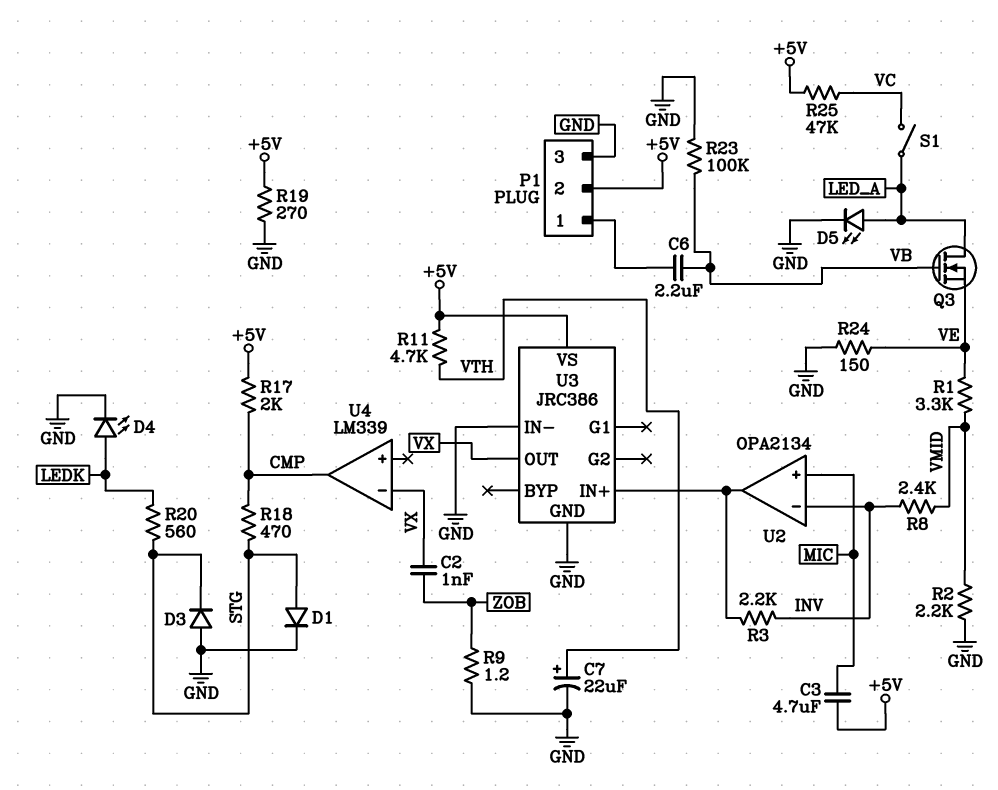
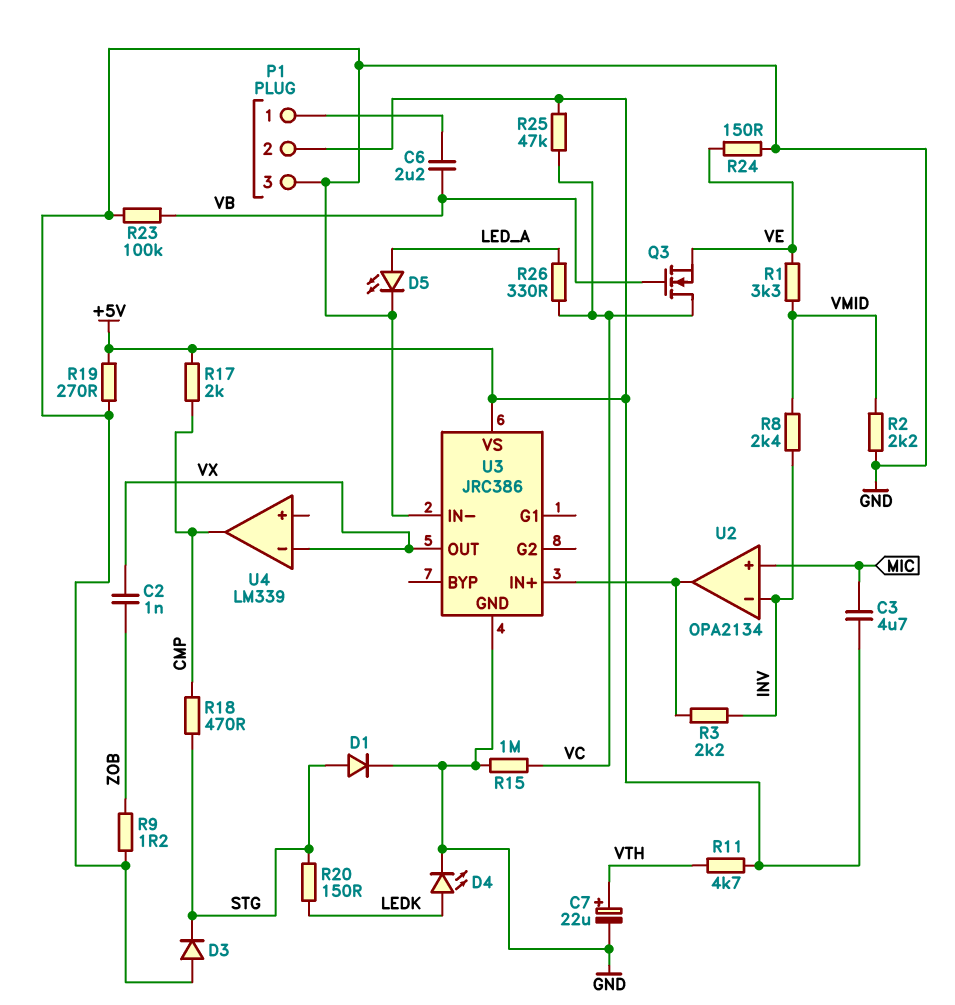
Q3: NMOS (G VB, D LED_A, S VE) -> NMOS (G VB, D VC, S VE)
R15: none -> 1M (GND, VC)
R20: 560 (LEDK, STG) -> 150 (LEDK, STG)
R26: none -> 330 (LED_A, VC)
S1: switch (LED_A, VC) -> none

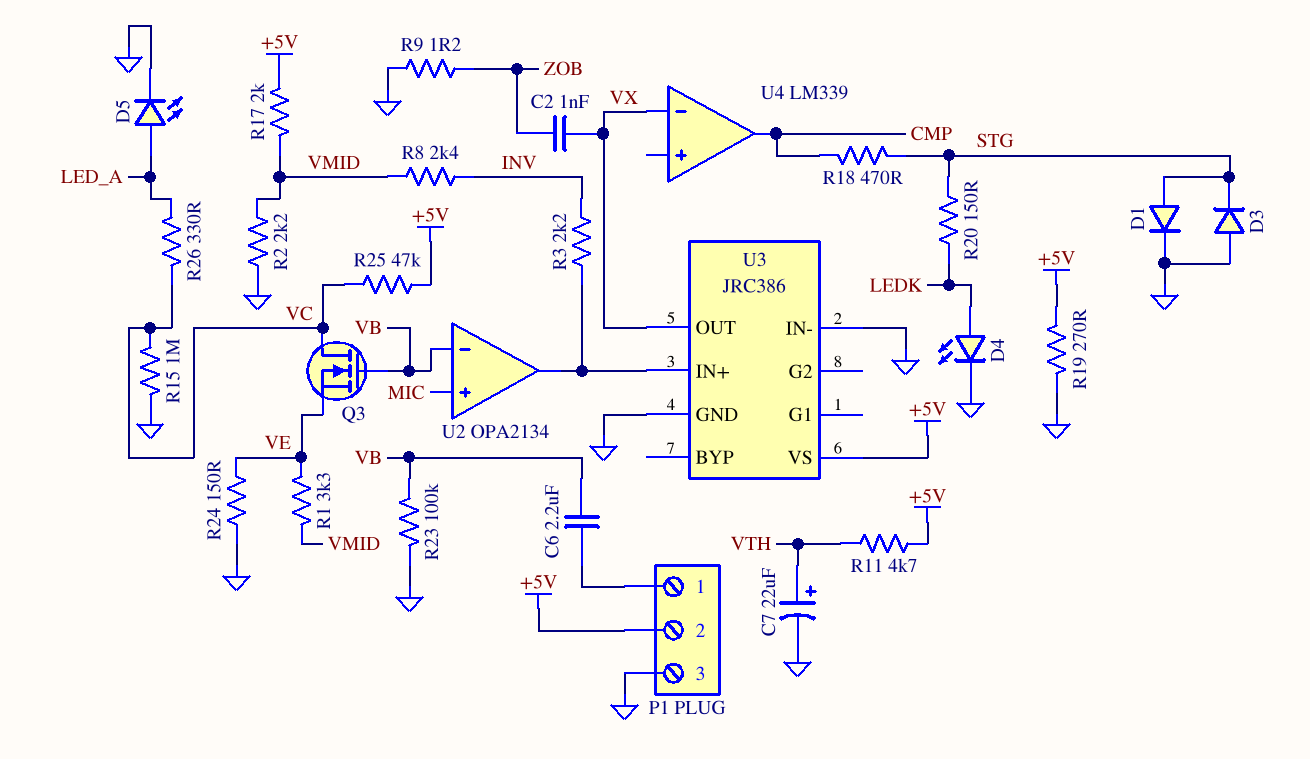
C3: 4.7uF (+5V, MIC) -> none
R17: 2k (+5V, CMP) -> 2k (+5V, VMID)
U2 pin in-: INV -> VB

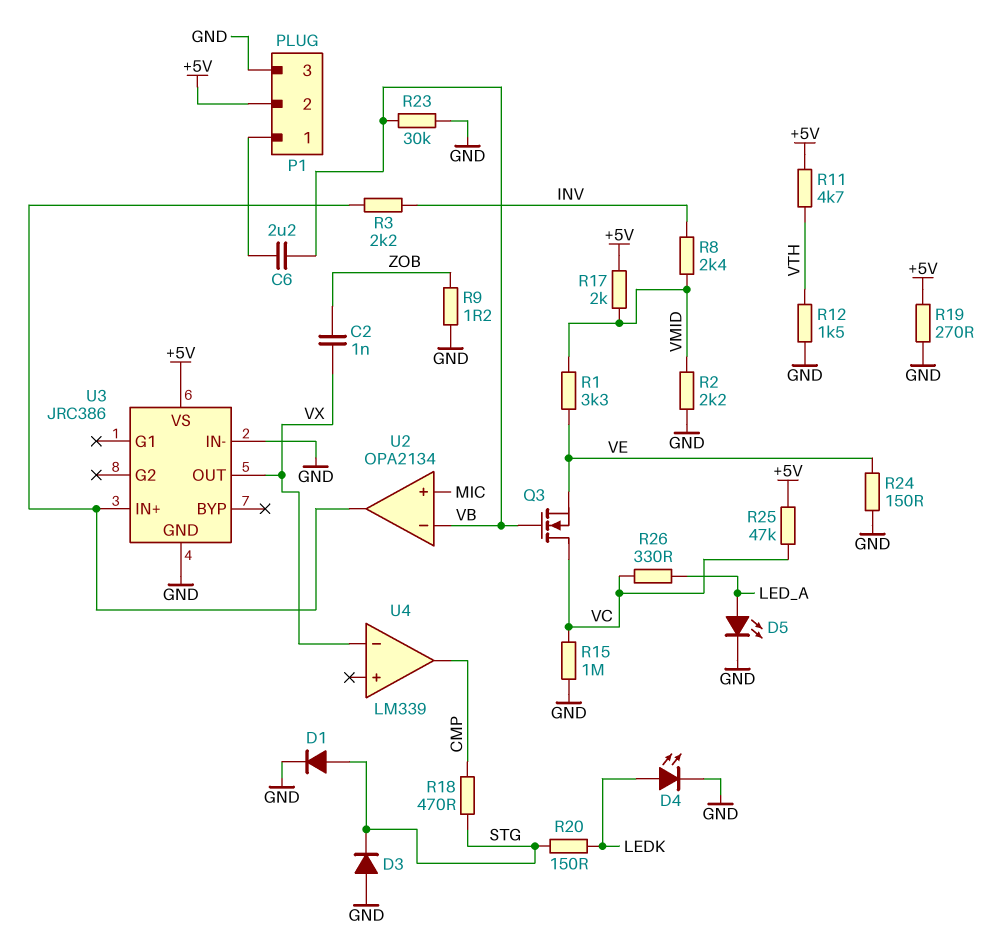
C7: 22uF (plus VTH, minus GND) -> none
R12: none -> 1.5k (GND, VTH)
R23: 100k (GND, VB) -> 30k (GND, VB)

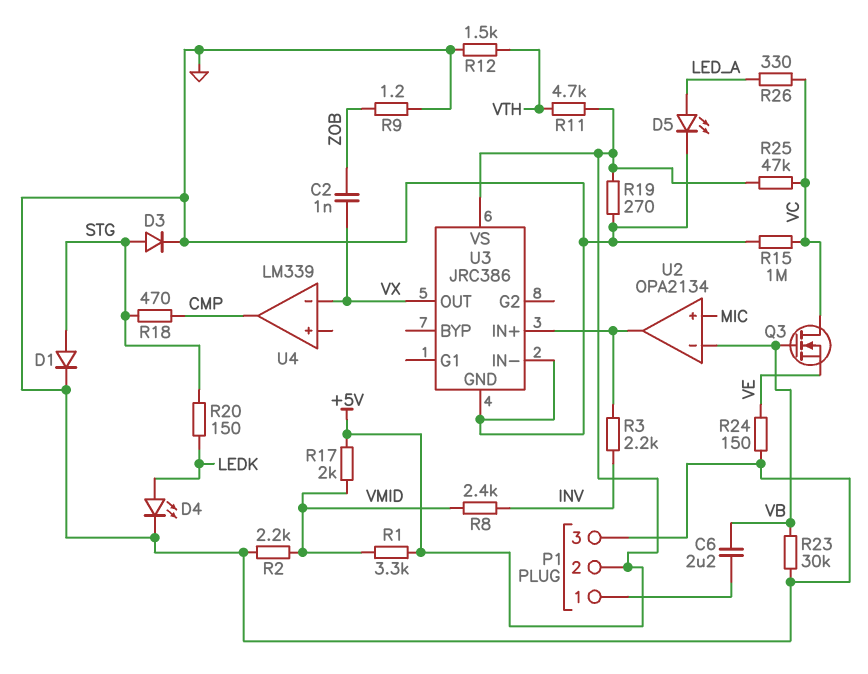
D3: diode (A GND, K STG) -> diode (A STG, K GND)
R1: 3.3k (VE, VMID) -> 3.3k (+5V, VMID)

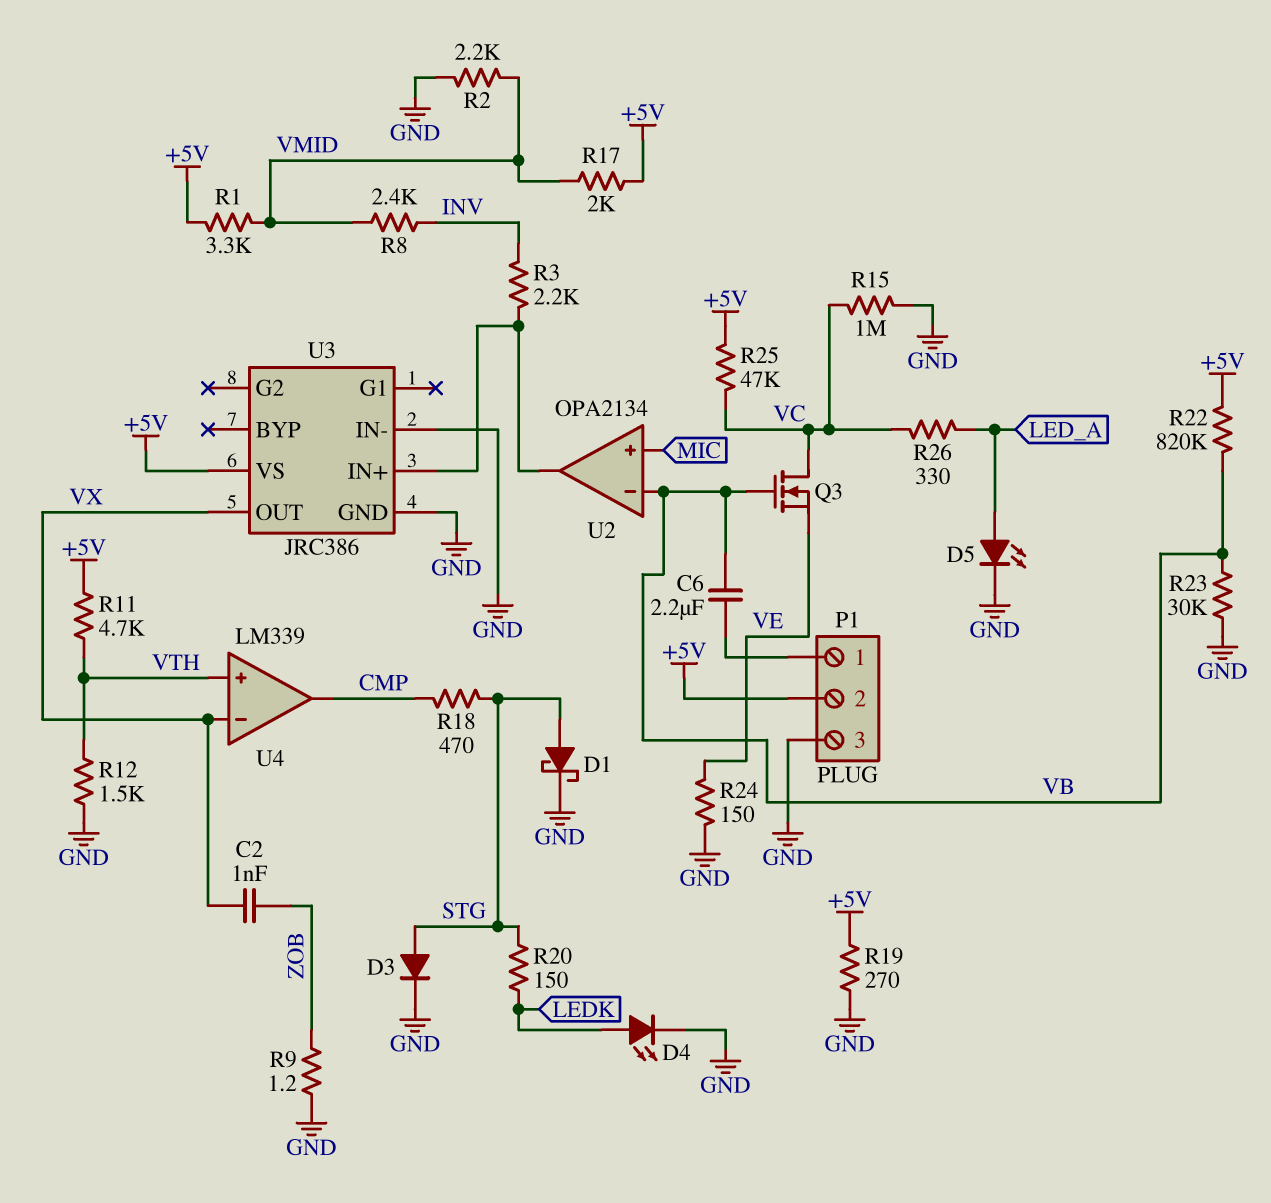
D1: diode (A STG, K GND) -> schottky (A STG, K GND)
R22: none -> 820k (+5V, VB)
U4 pin in+: none -> VTH

